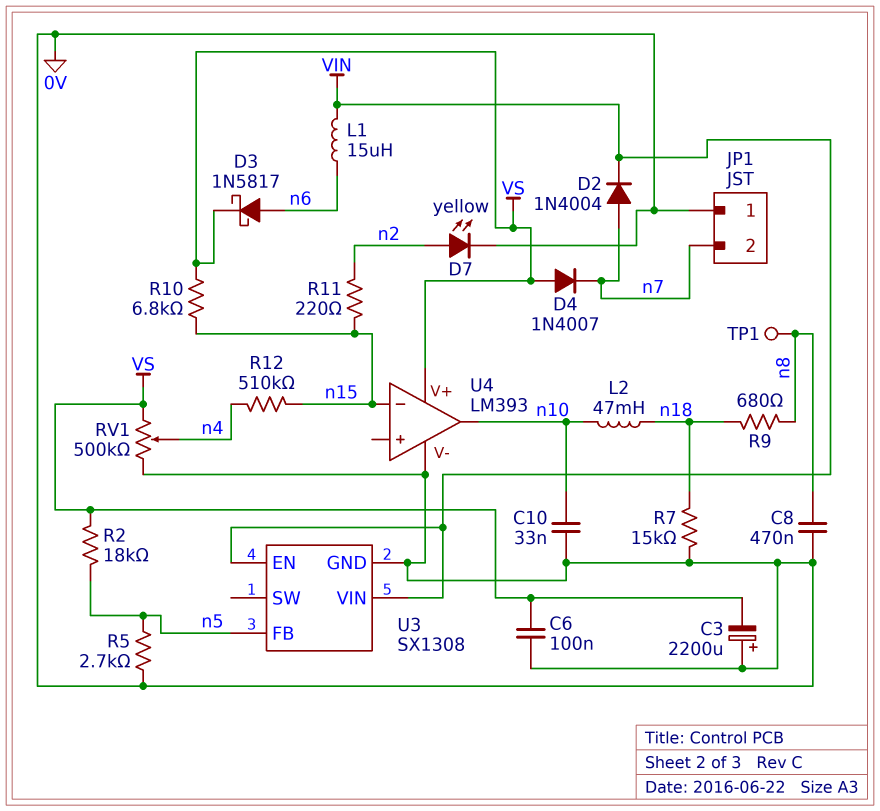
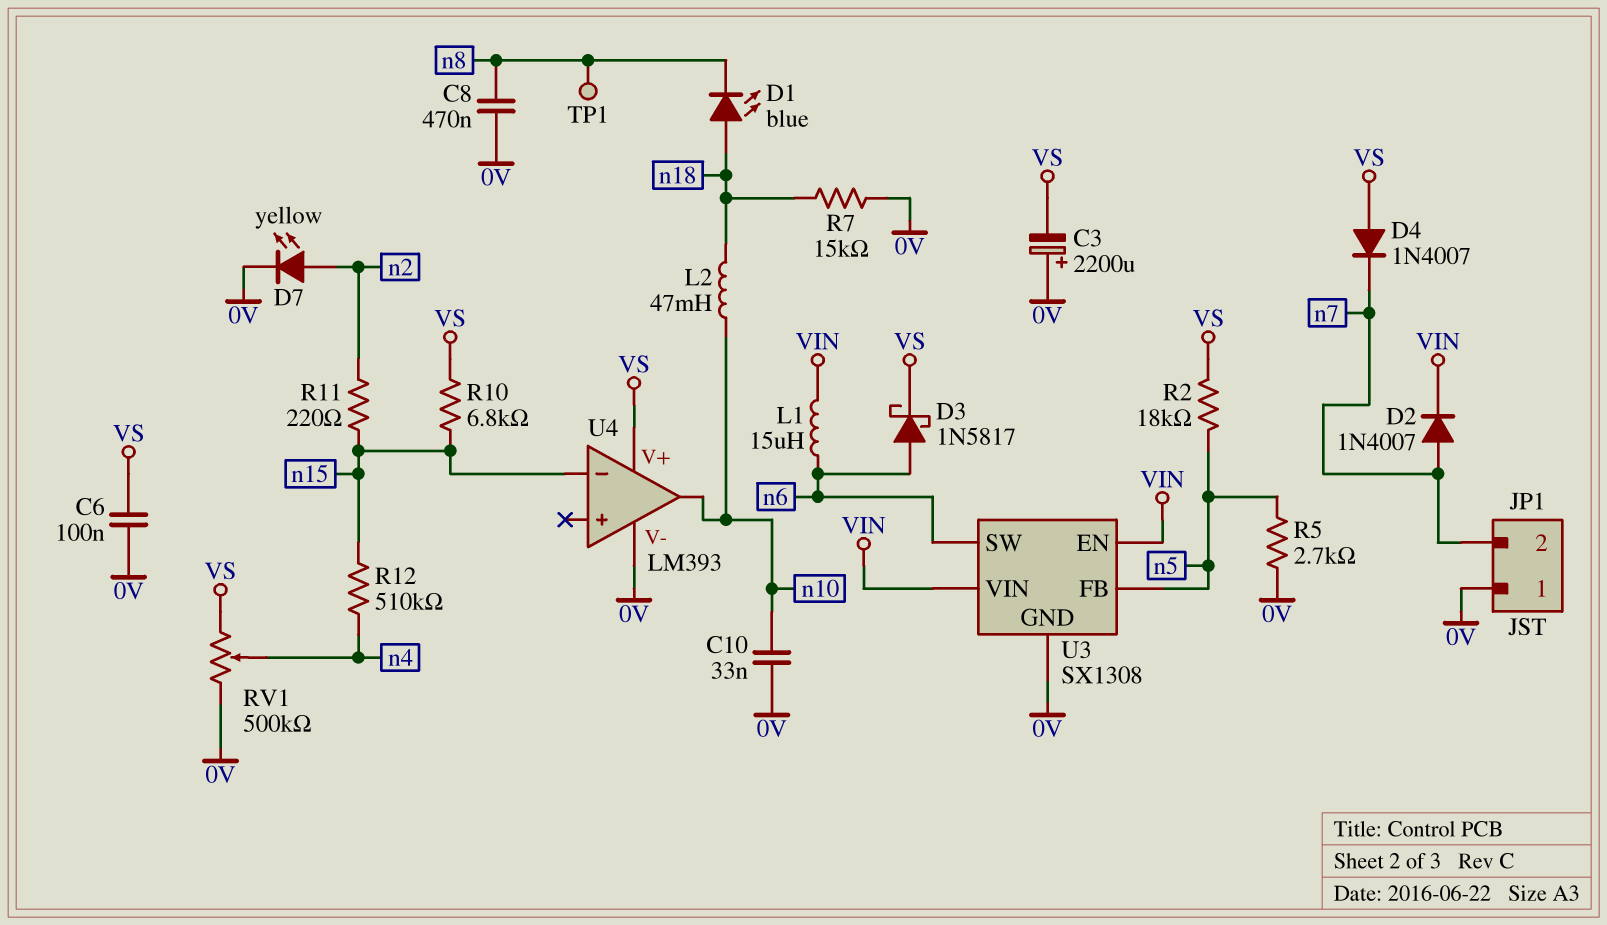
D1: none -> LED blue (A n18, K n8)
D2: diode 1N4004 (A n7, K VIN) -> diode 1N4007 (A n7, K VIN)
R9: 680 (n8, n18) -> none
U3 pin SW: none -> n6

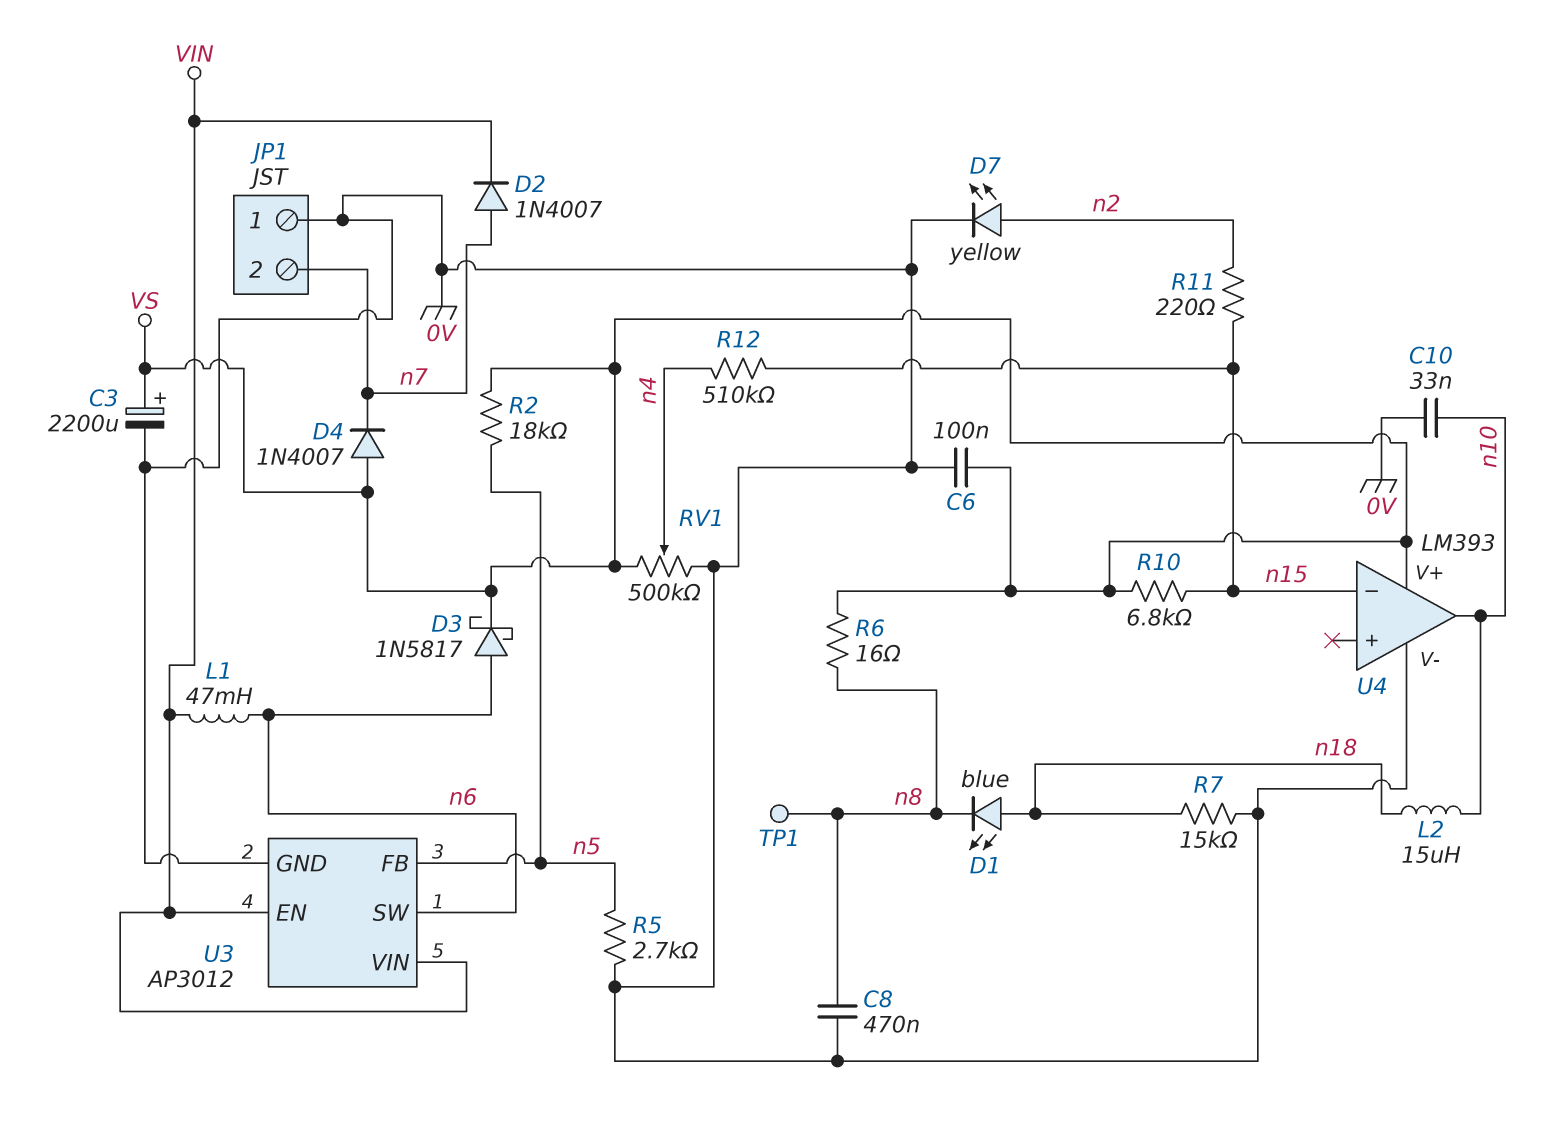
C3: 2200uF (plus 0V, minus VS) -> 2200uF (plus VS, minus 0V)
L1: 15uH (VIN, n6) -> 47mH (VIN, n6)
L2: 47mH (n10, n18) -> 15uH (n10, n18)
R6: none -> 16 (VS, n8)
U3: SX1308 -> AP3012

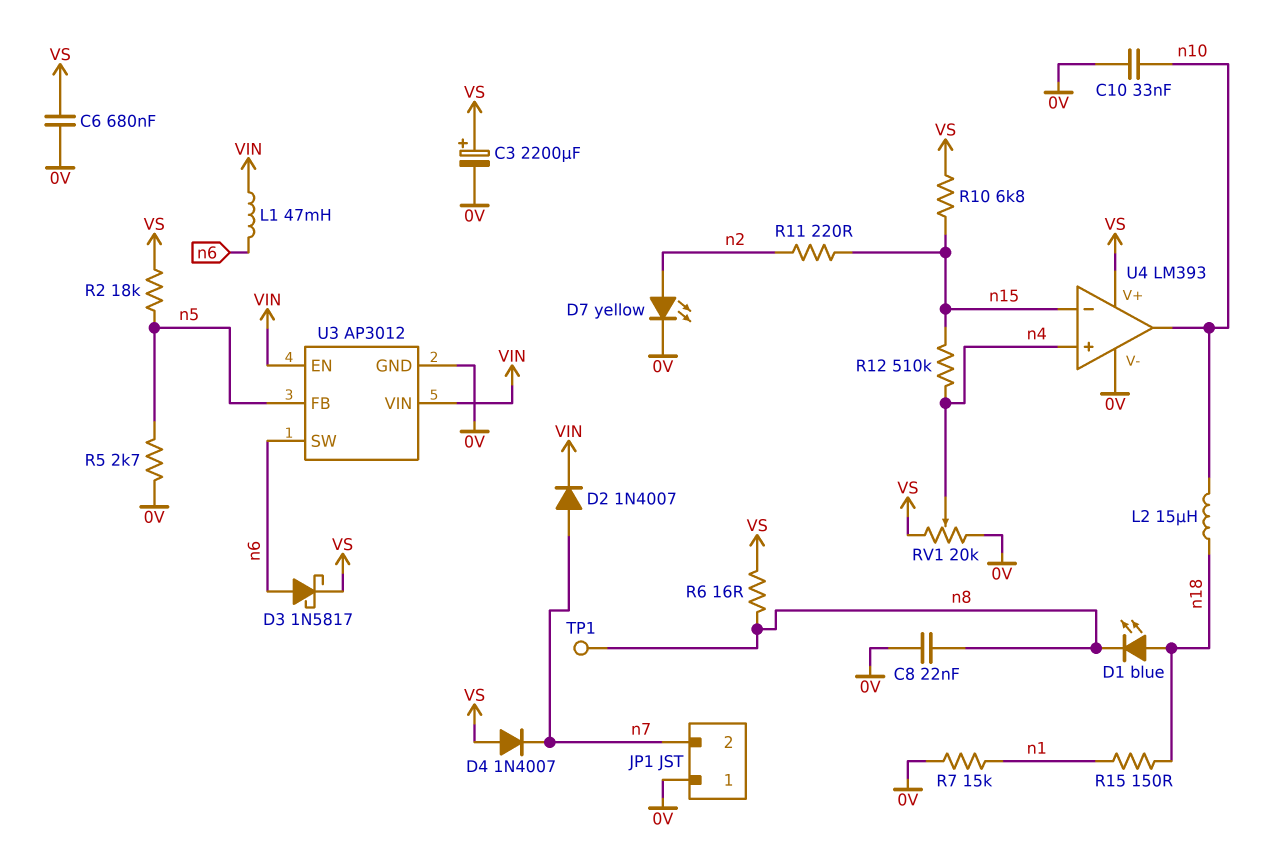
C6: 100nF (0V, VS) -> 680nF (0V, VS)
C8: 470nF (0V, n8) -> 22nF (0V, n8)
R7: 15k (0V, n18) -> 15k (0V, n1)
R15: none -> 150 (n1, n18)
RV1: 500k (0V, VS, wiper n4) -> 20k (0V, VS, wiper n4)
U4 pin in+: none -> n4

